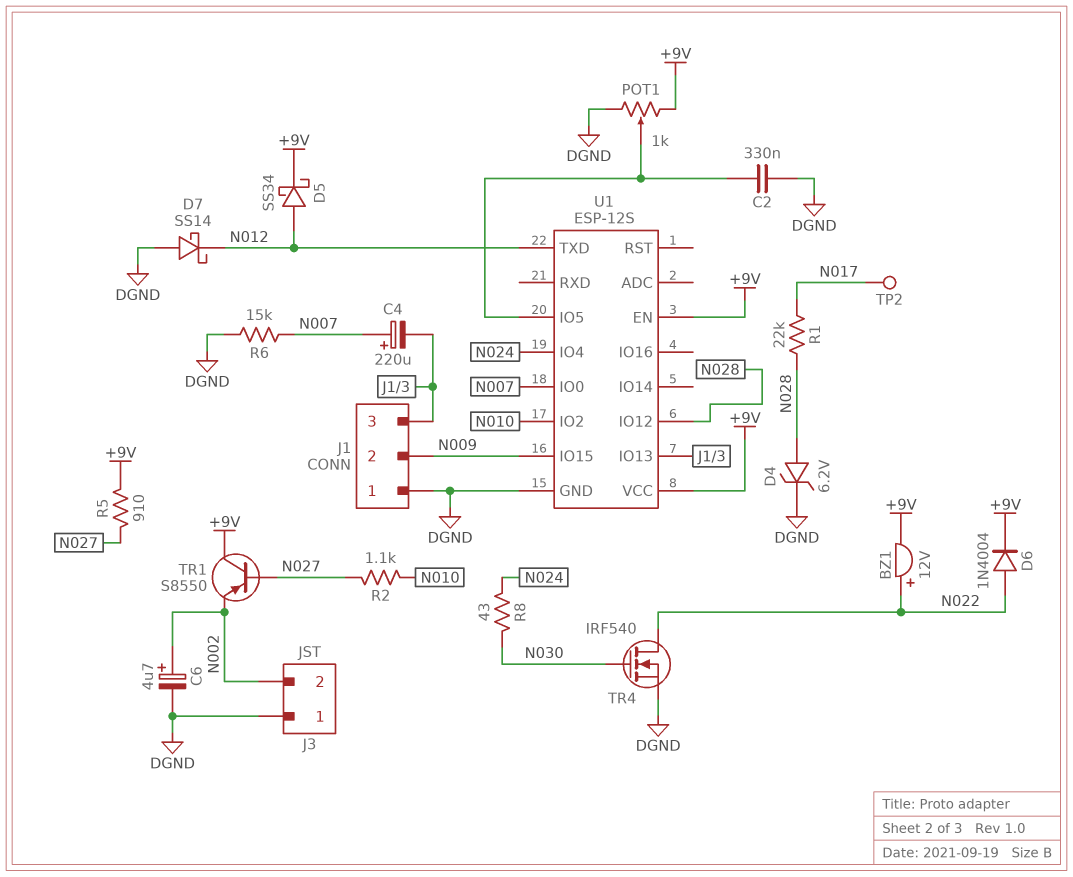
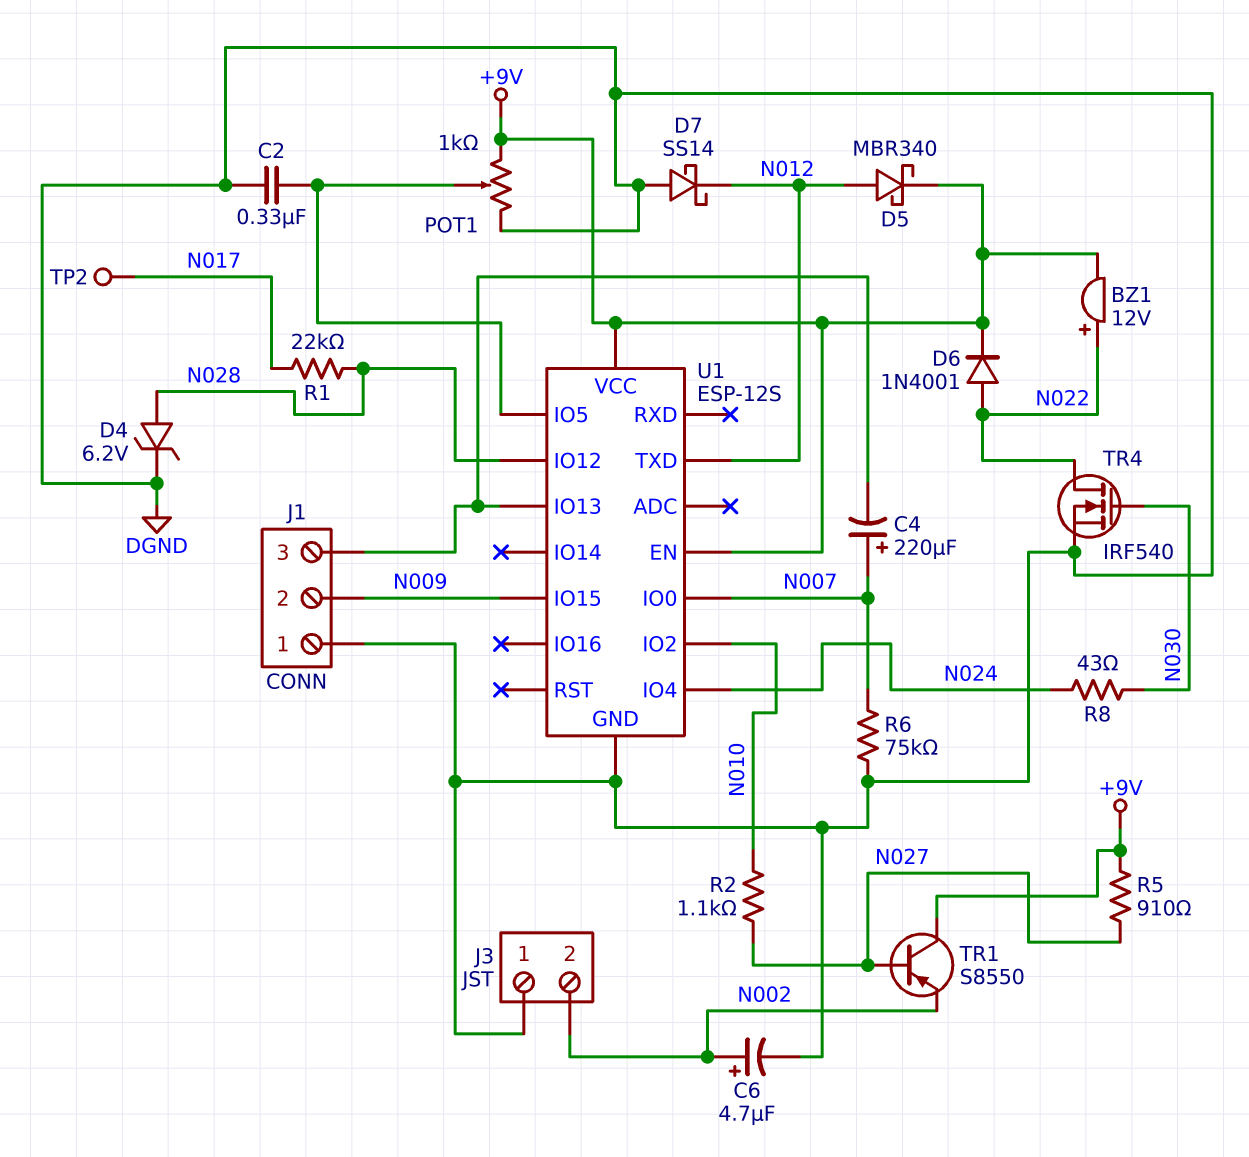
D5: schottky SS34 (A N012, K +9V) -> schottky MBR340 (A N012, K +9V)
D6: diode 1N4004 (A N022, K +9V) -> diode 1N4001 (A N022, K +9V)
R6: 15k (DGND, N007) -> 75k (DGND, N007)

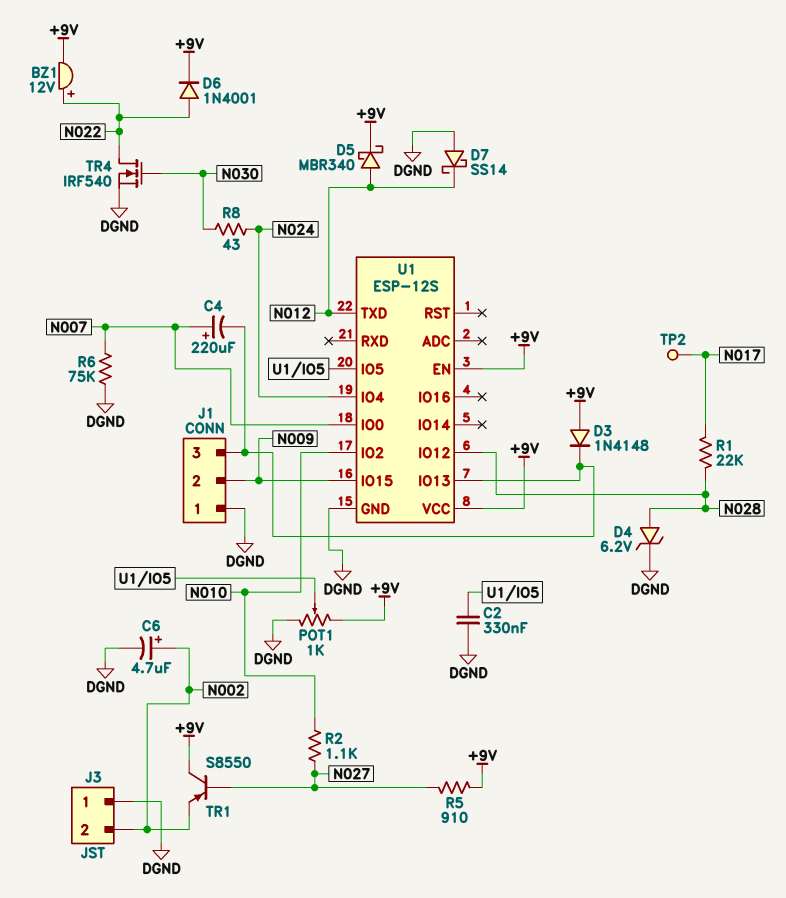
D3: none -> diode 1N4148 (A +9V, K J1/3)

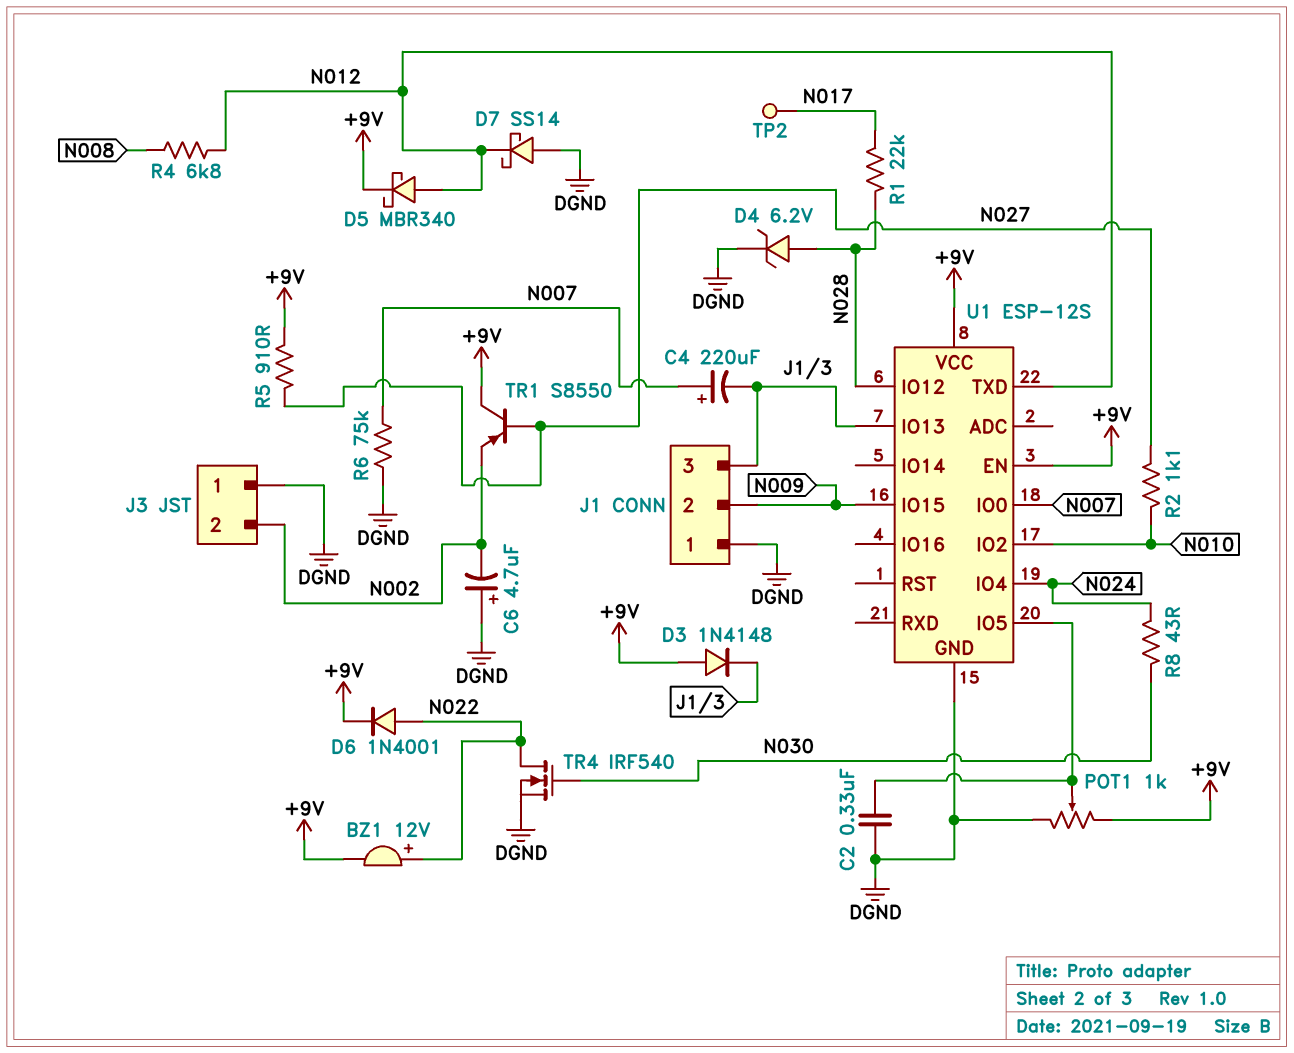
C6: 4.7uF (plus N002, minus DGND) -> 4.7uF (plus DGND, minus N002)
R4: none -> 6.8k (N008, N012)

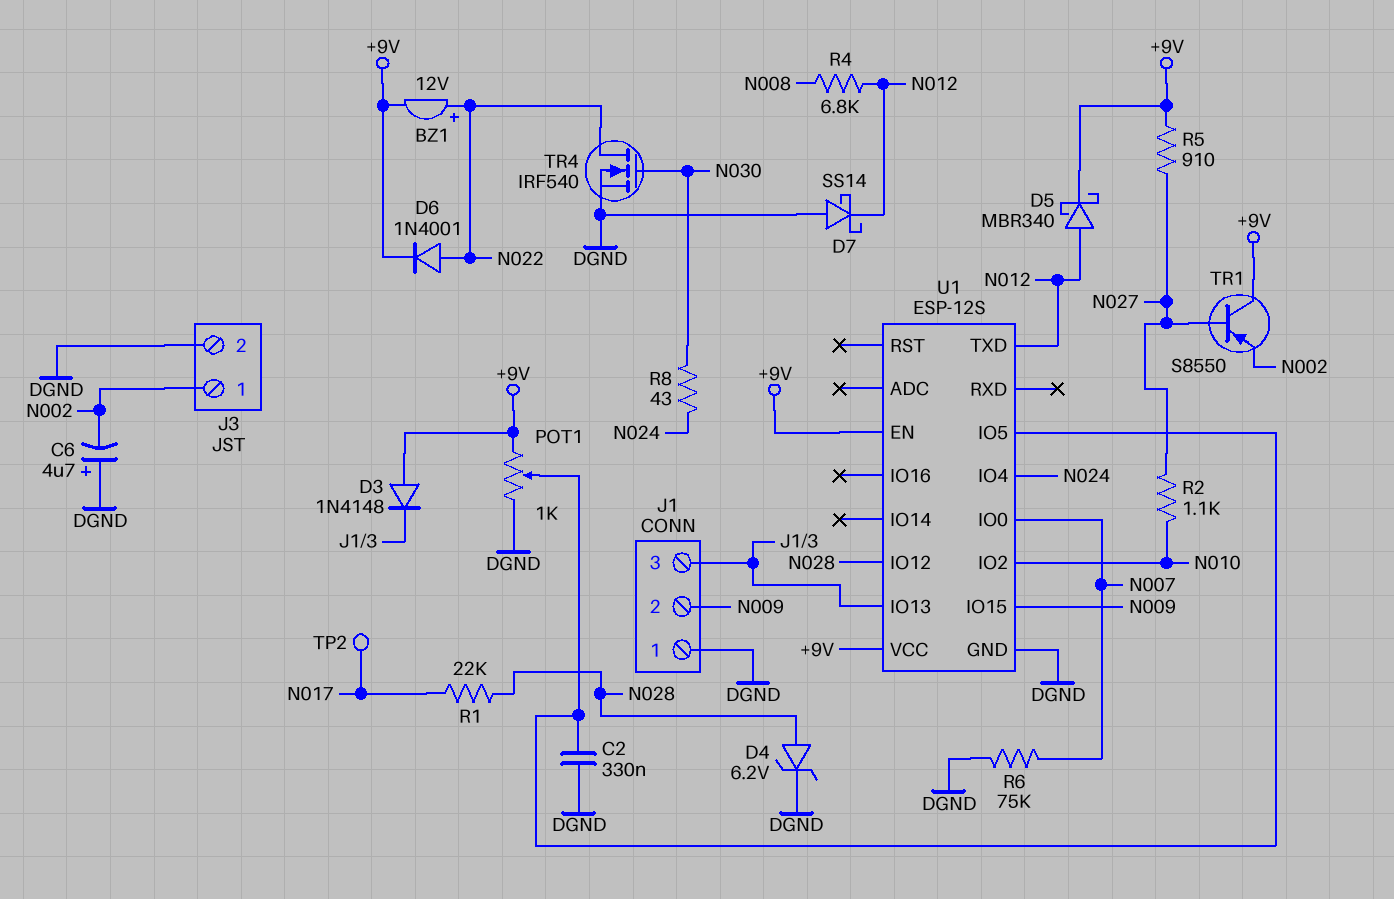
C4: 220uF (plus N007, minus J1/3) -> none
J3 pin 1: DGND -> N002
J3 pin 2: N002 -> DGND

